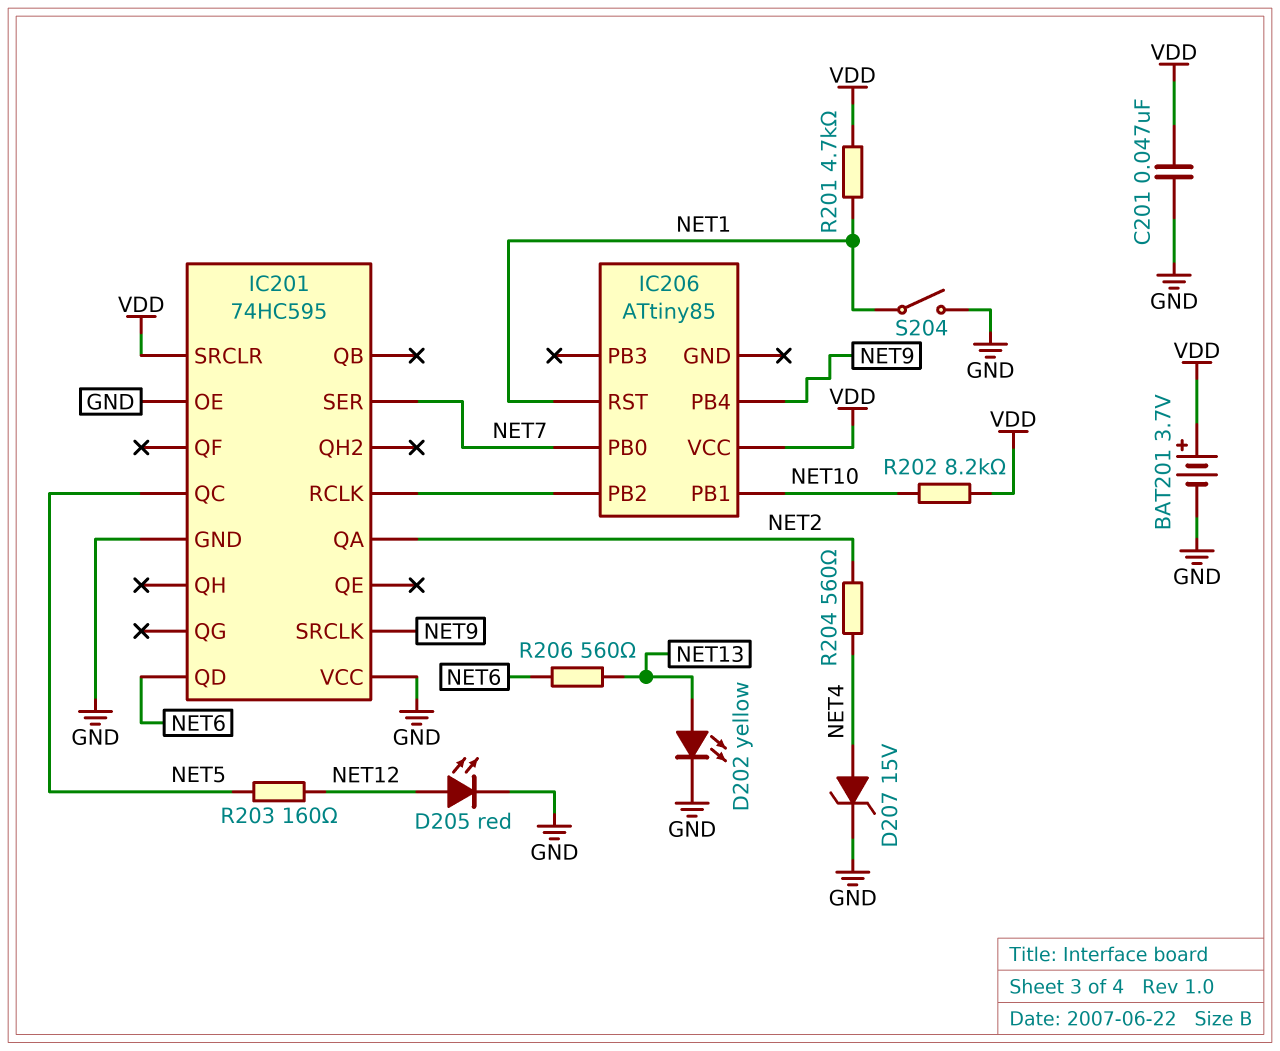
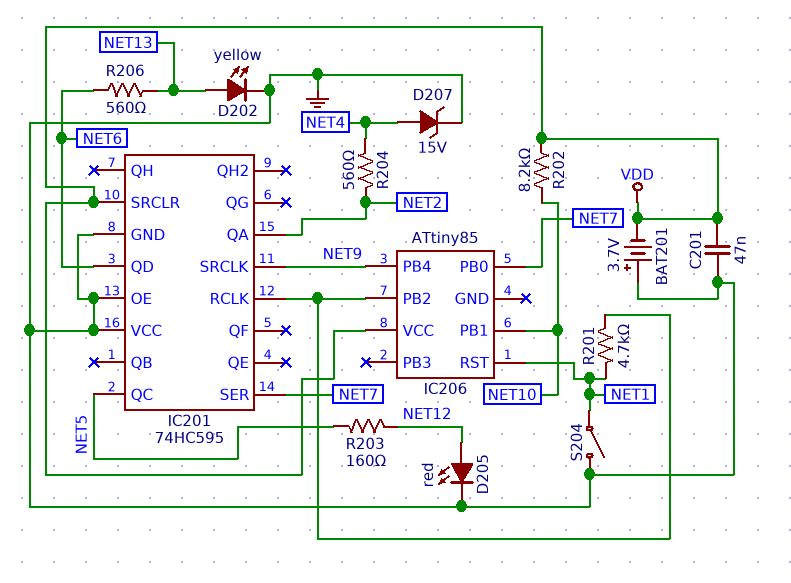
BAT201: 3.7V (plus VDD, minus GND) -> 3.7V (plus GND, minus VDD)
R201: 4.7k (NET1, VDD) -> 4.7k (IC201/RCLK, NET1)

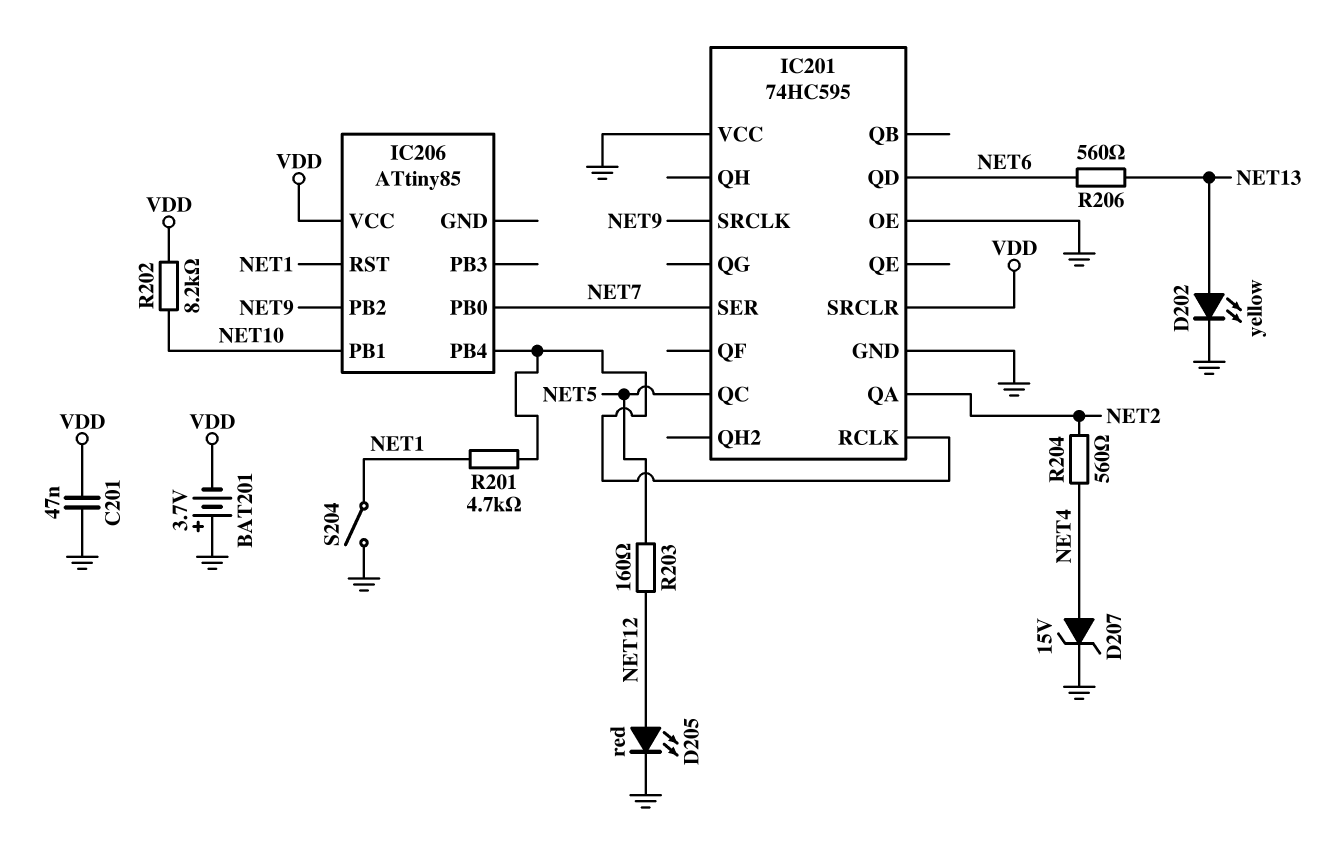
IC206 pin PB2: IC201/RCLK -> NET9
IC206 pin PB4: NET9 -> IC201/RCLK

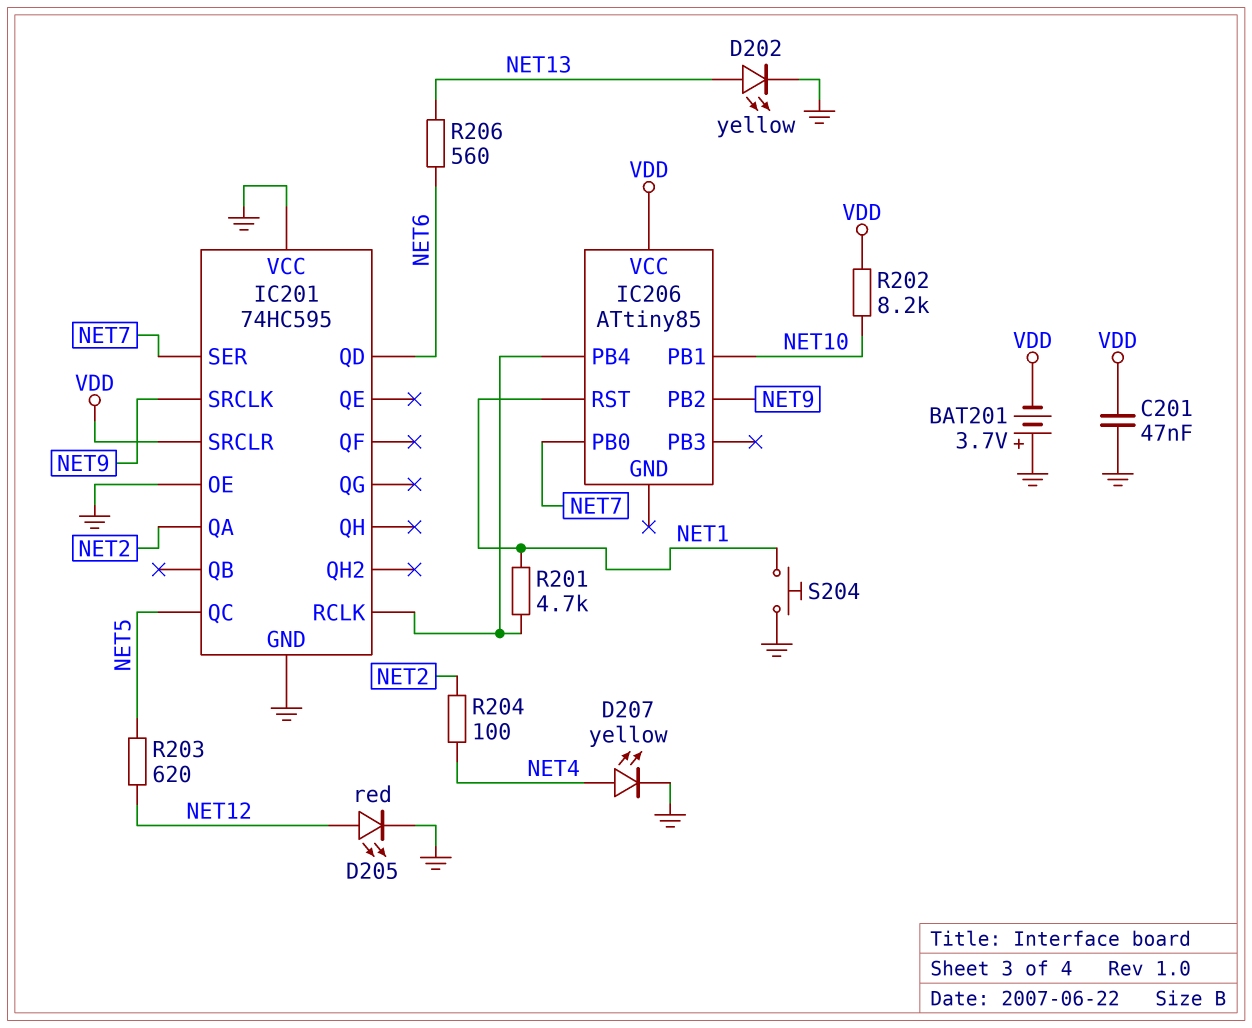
D207: zener 15V (A NET4, K GND) -> LED yellow (A NET4, K GND)
R203: 160 (NET5, NET12) -> 620 (NET5, NET12)
R204: 560 (NET2, NET4) -> 100 (NET2, NET4)
S204: switch (GND, NET1) -> button (GND, NET1)

